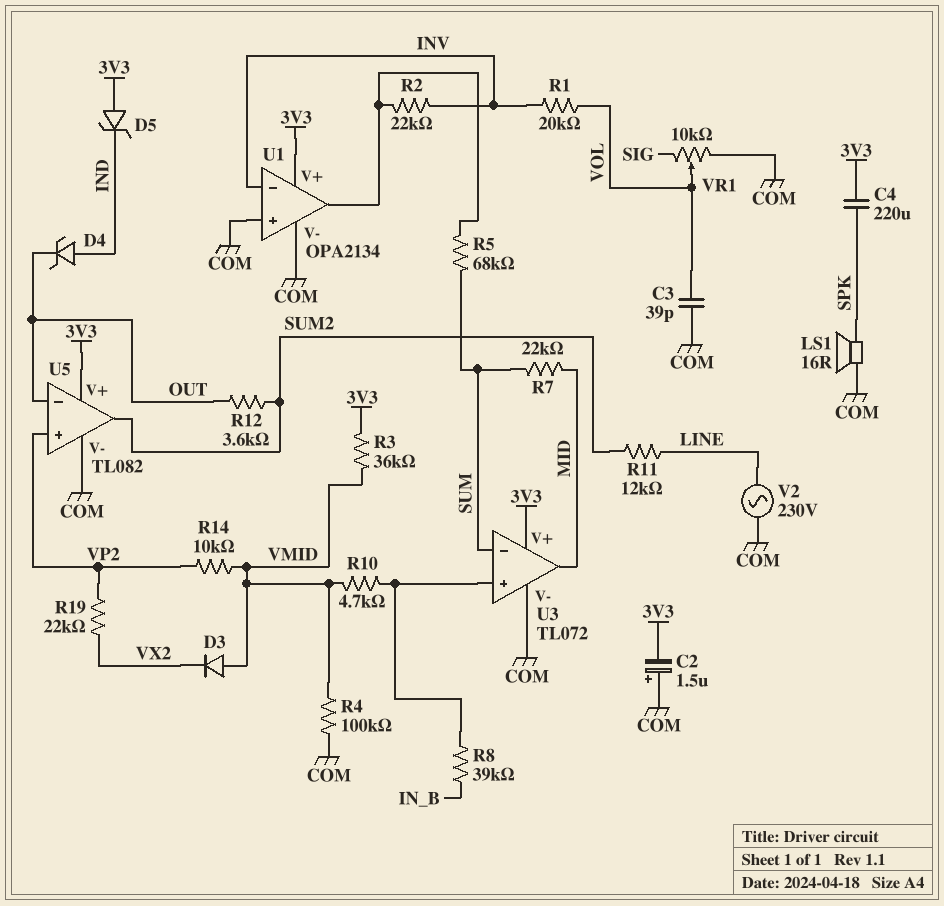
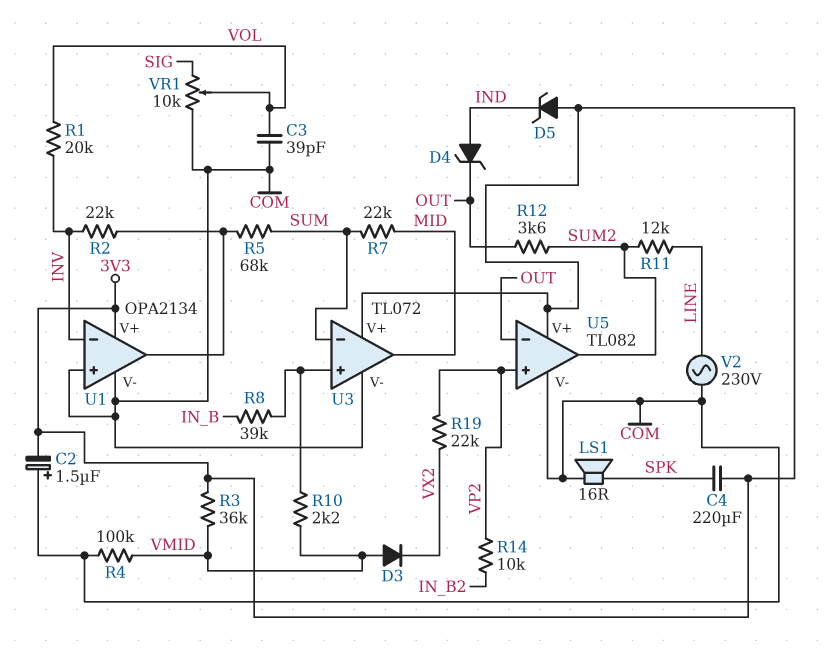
R10: 4.7k (U3/in+, VMID) -> 2.2k (U3/in+, VMID)
R14: 10k (VMID, VP2) -> 10k (IN_B2, VP2)

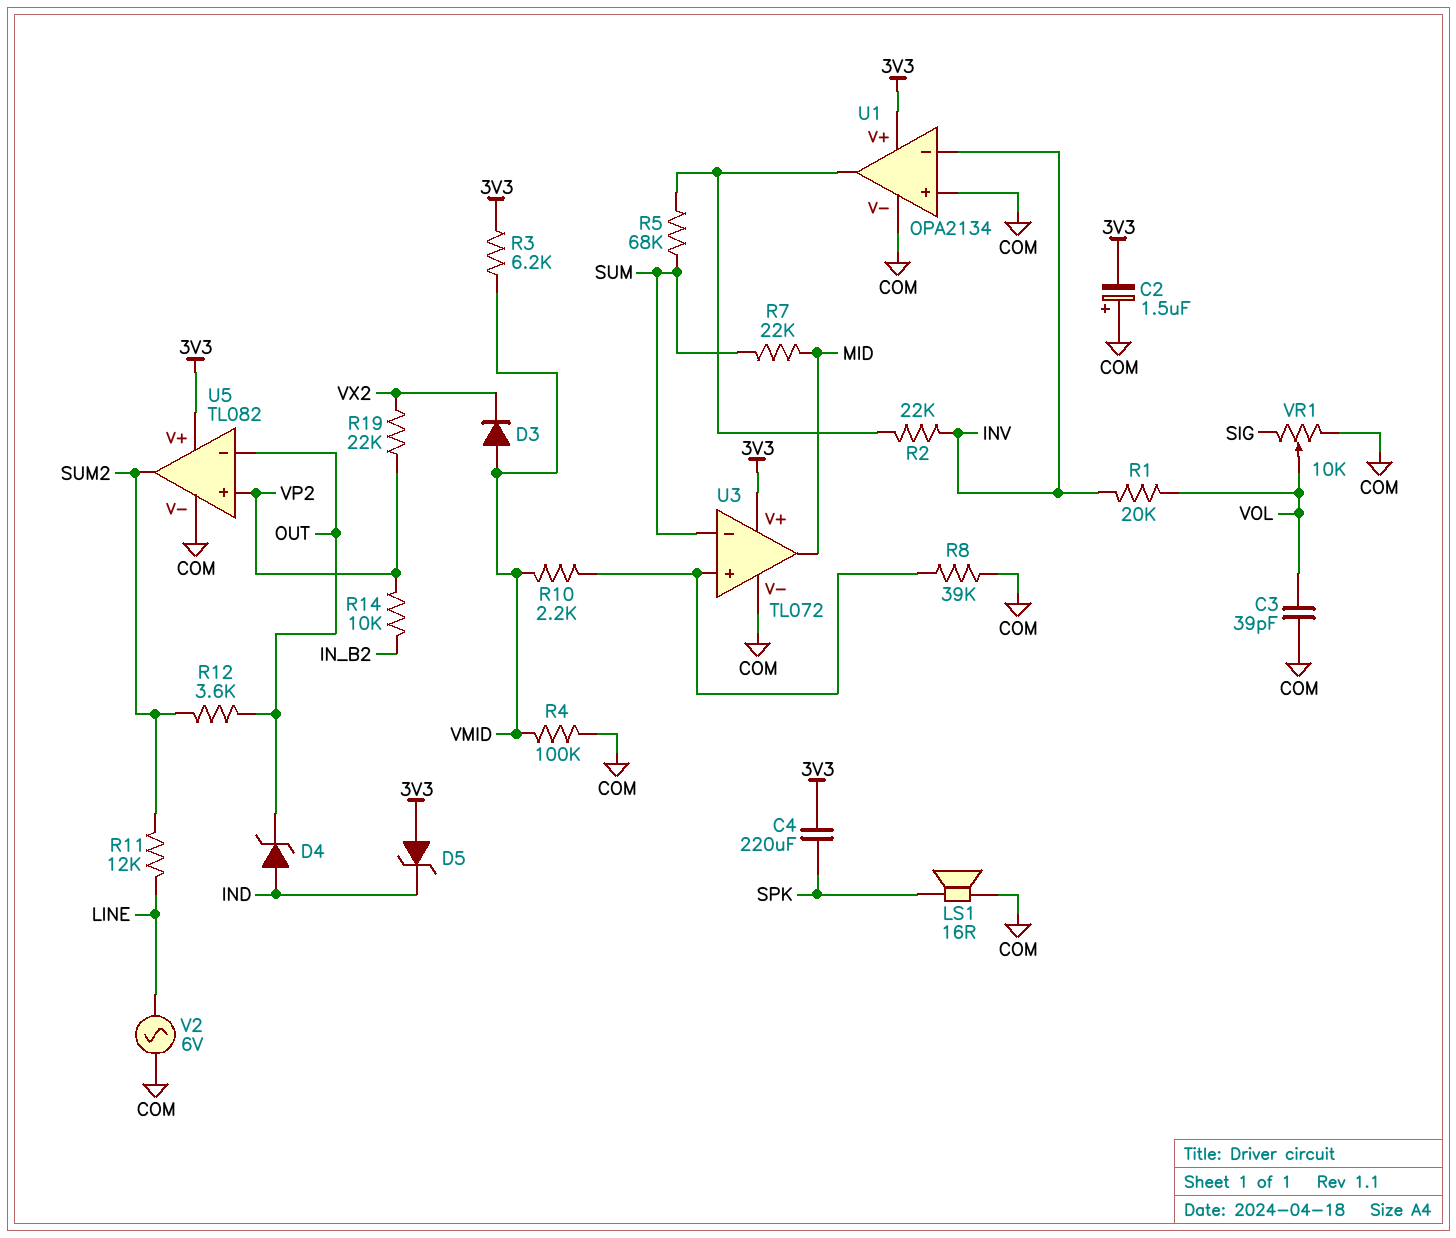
R3: 36k (3V3, VMID) -> 6.2k (3V3, VMID)
R8: 39k (IN_B, U3/in+) -> 39k (COM, U3/in+)
V2: AC 230V (COM, LINE) -> AC 6V (COM, LINE)

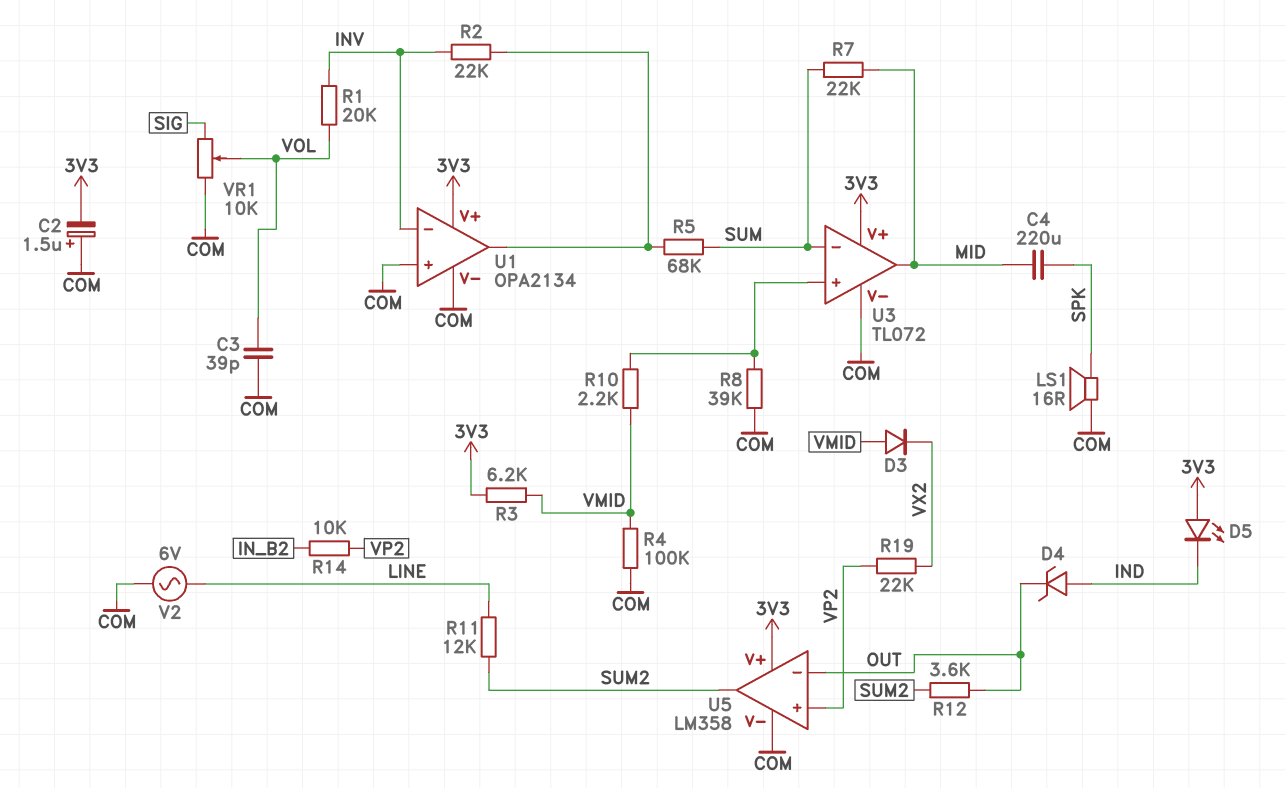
C4: 220uF (3V3, SPK) -> 220uF (MID, SPK)
D5: zener (A 3V3, K IND) -> LED (A 3V3, K IND)
U5: TL082 -> LM358

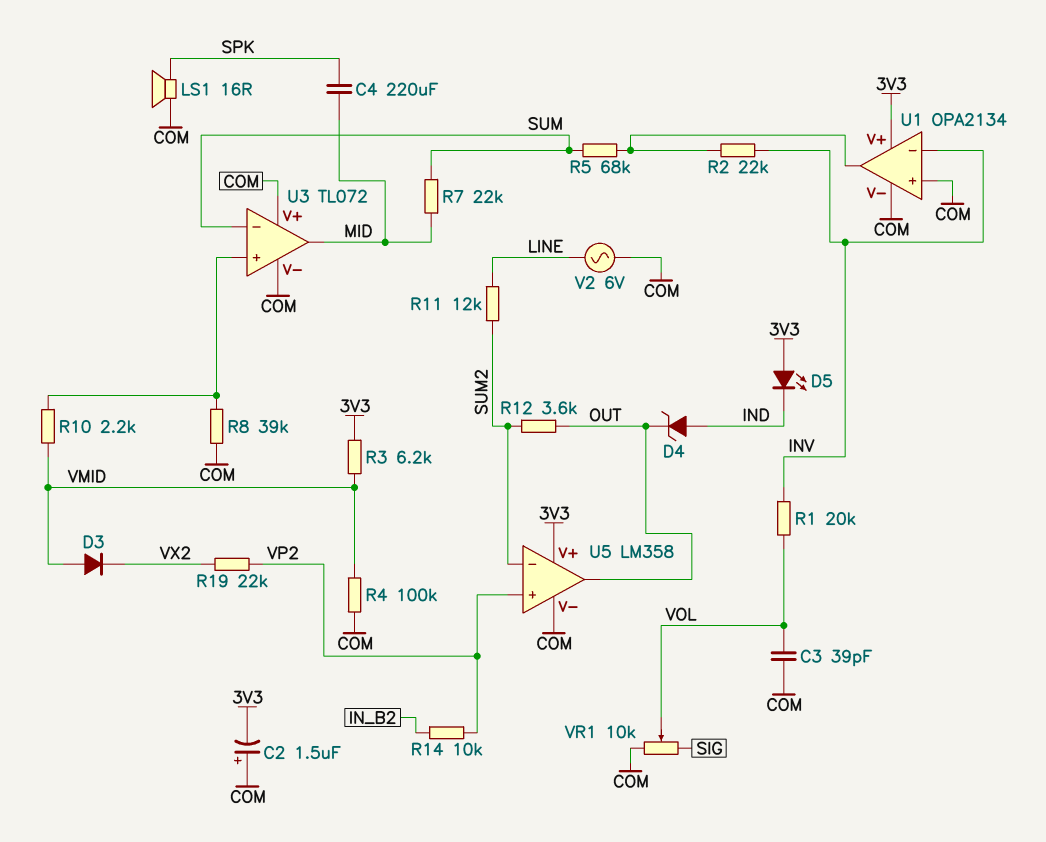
U3 pin V+: 3V3 -> COM
U5 pin in-: OUT -> SUM2
U5 pin out: SUM2 -> OUT

